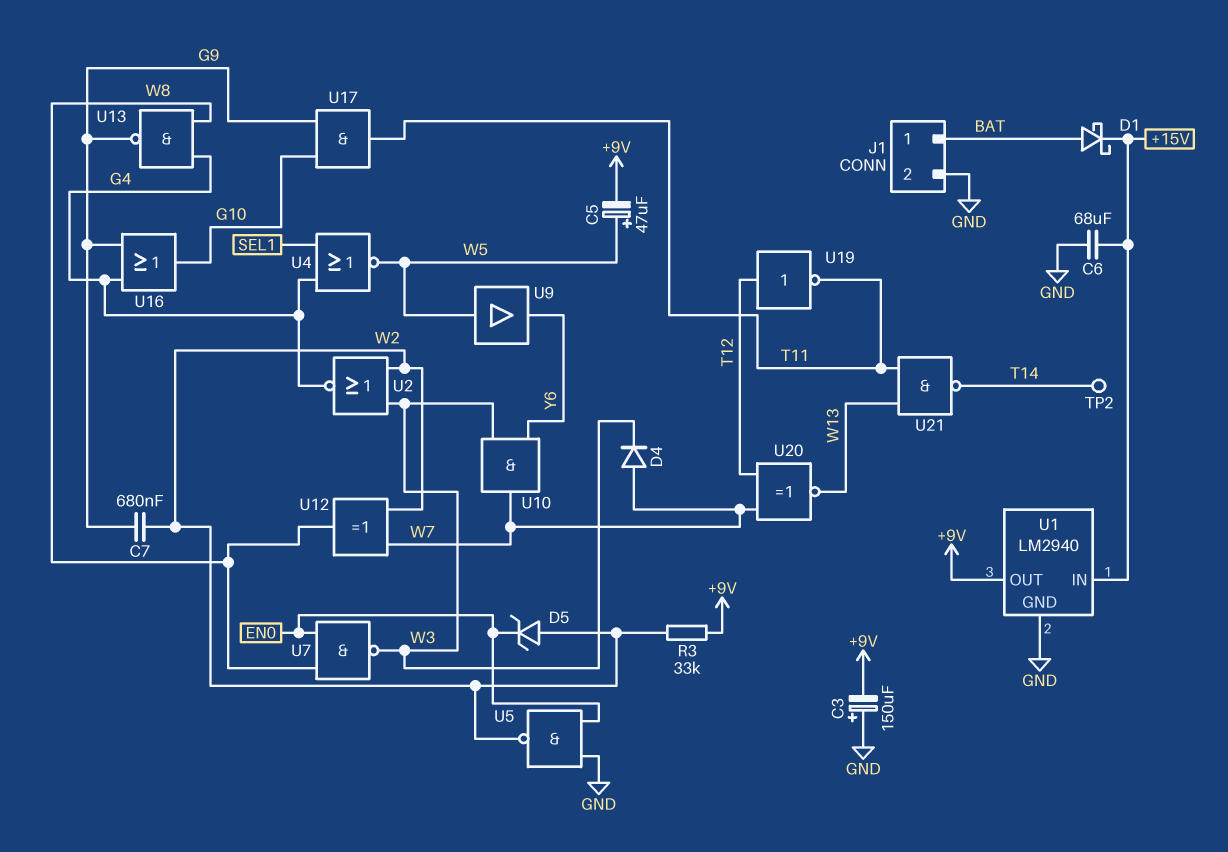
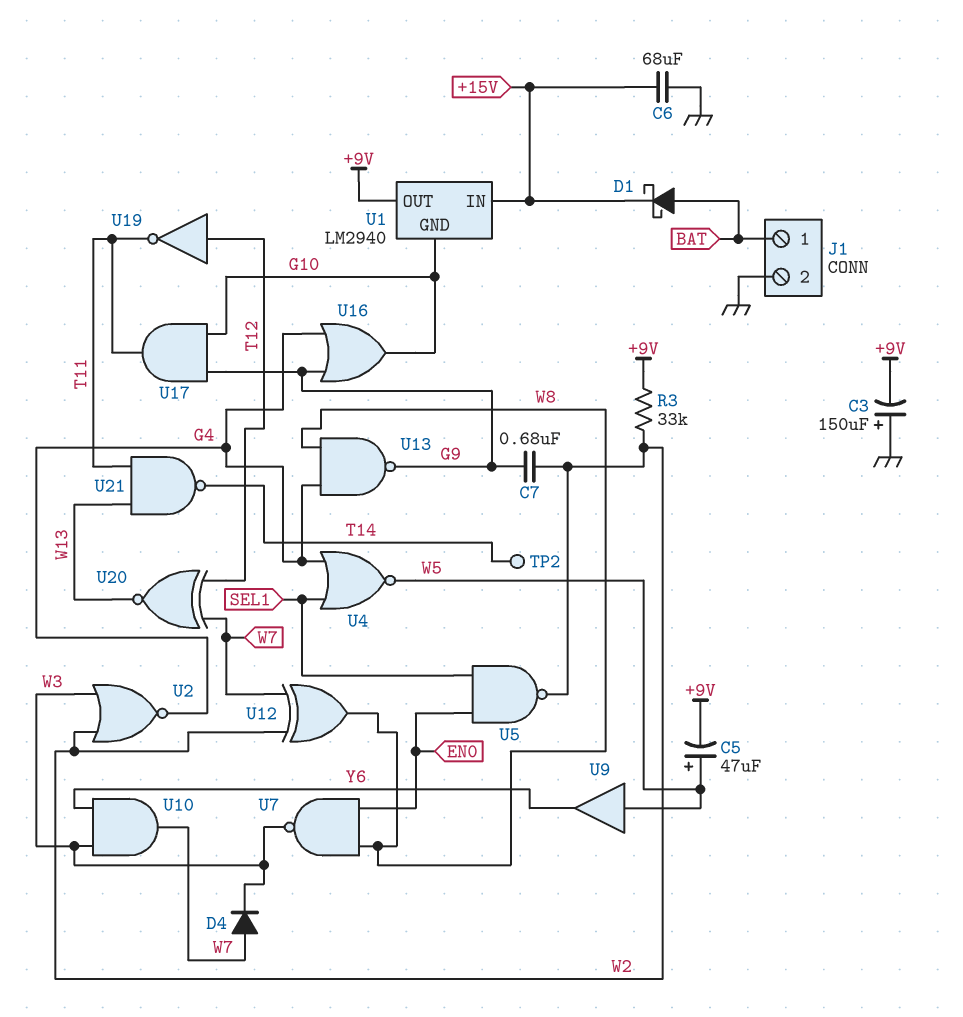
D5: zener (A W2, K EN0) -> none
U1 pin GND: GND -> G10
U5: NAND (in EN0, in GND, out W2) -> NAND (in EN0, in SEL1, out W2)

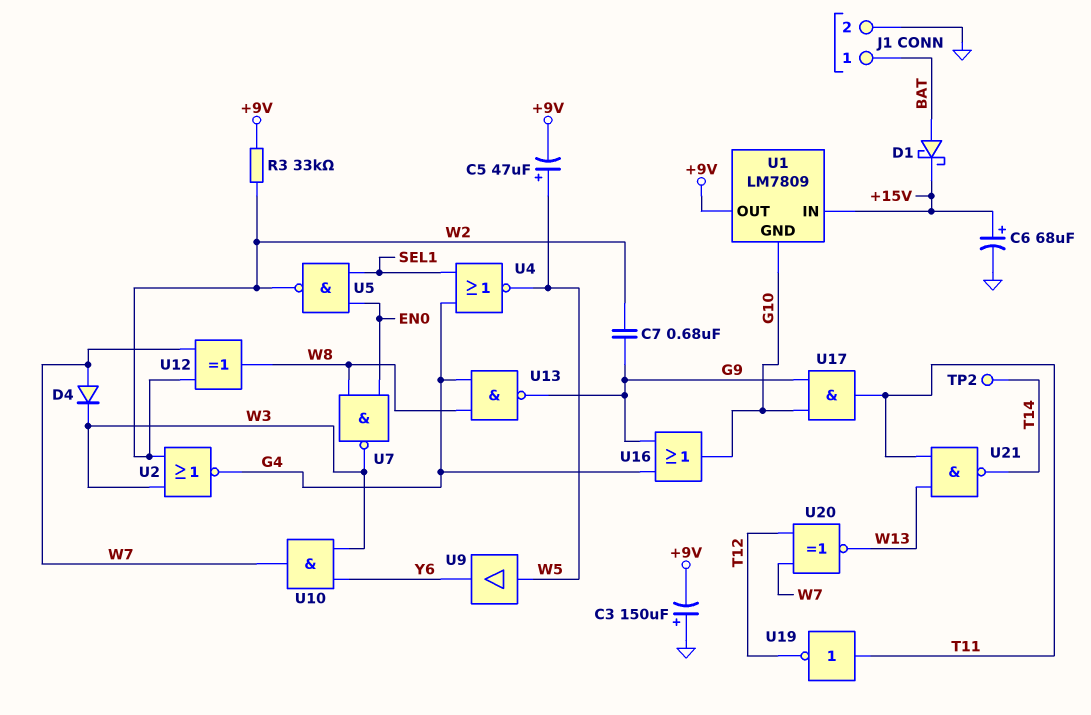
C6: 68uF (+15V, GND) -> 68uF (plus +15V, minus GND)
U1: LM2940 -> LM7809
U19: NOT (in T12, out T11) -> NOT (in T11, out T12)

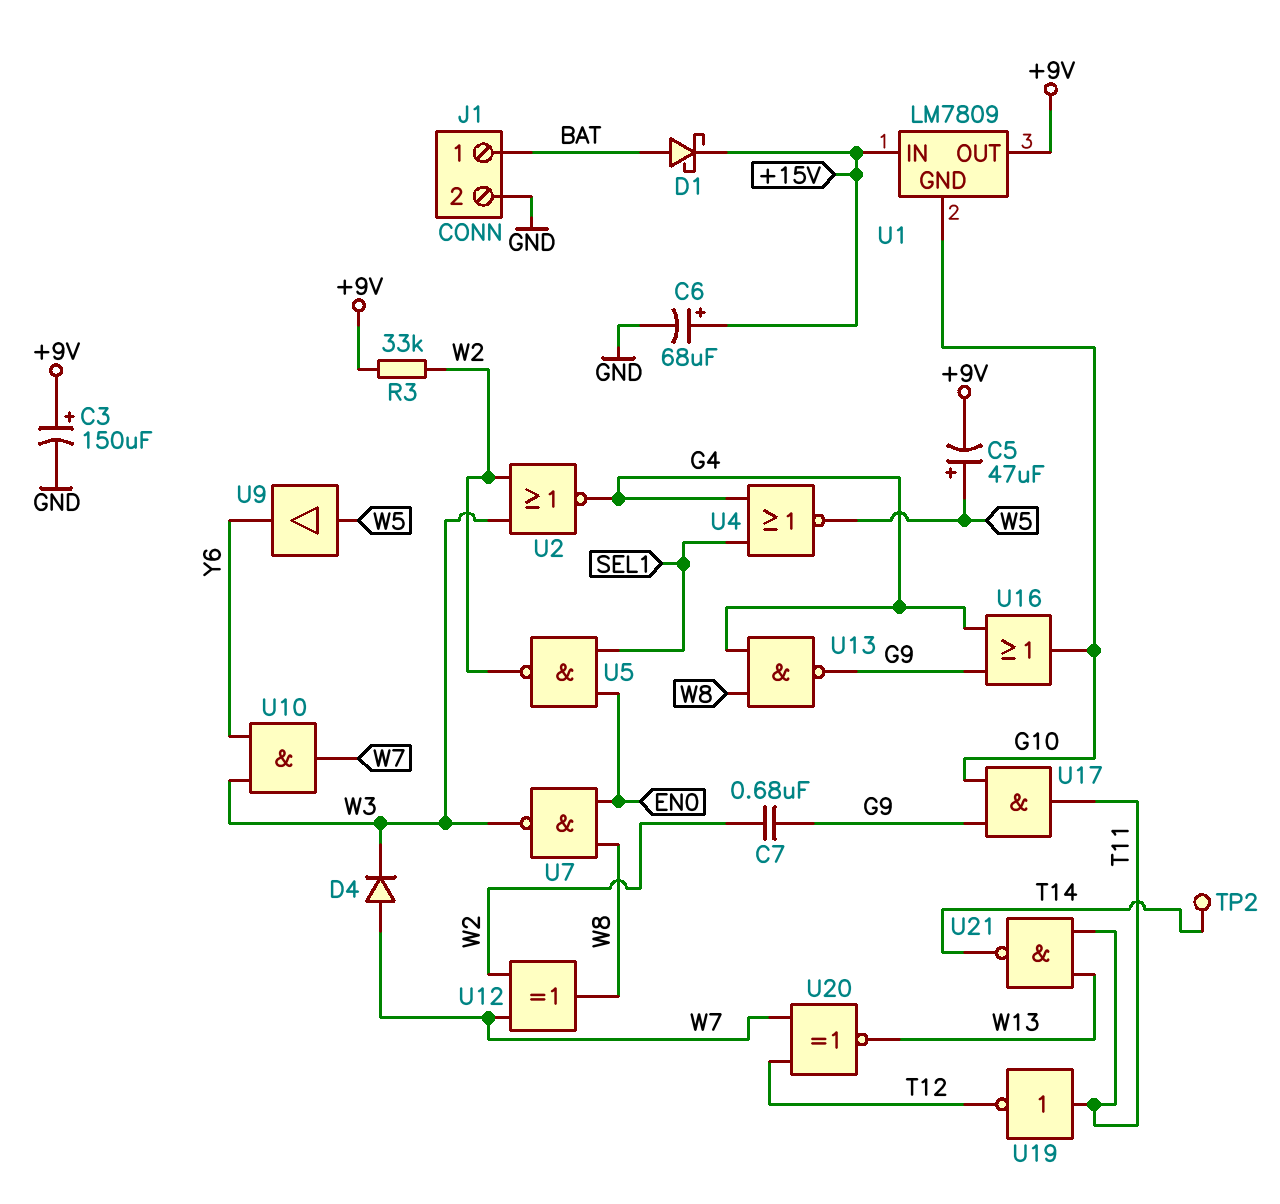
C3: 150uF (plus GND, minus +9V) -> 150uF (plus +9V, minus GND)

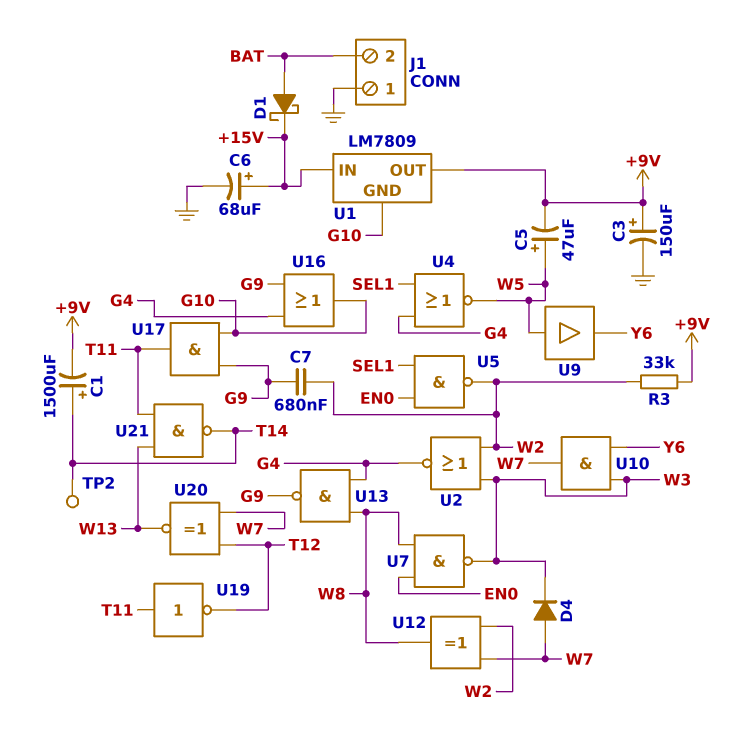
C1: none -> 1500uF (plus T14, minus +9V)
J1 pin 1: BAT -> GND
J1 pin 2: GND -> BAT

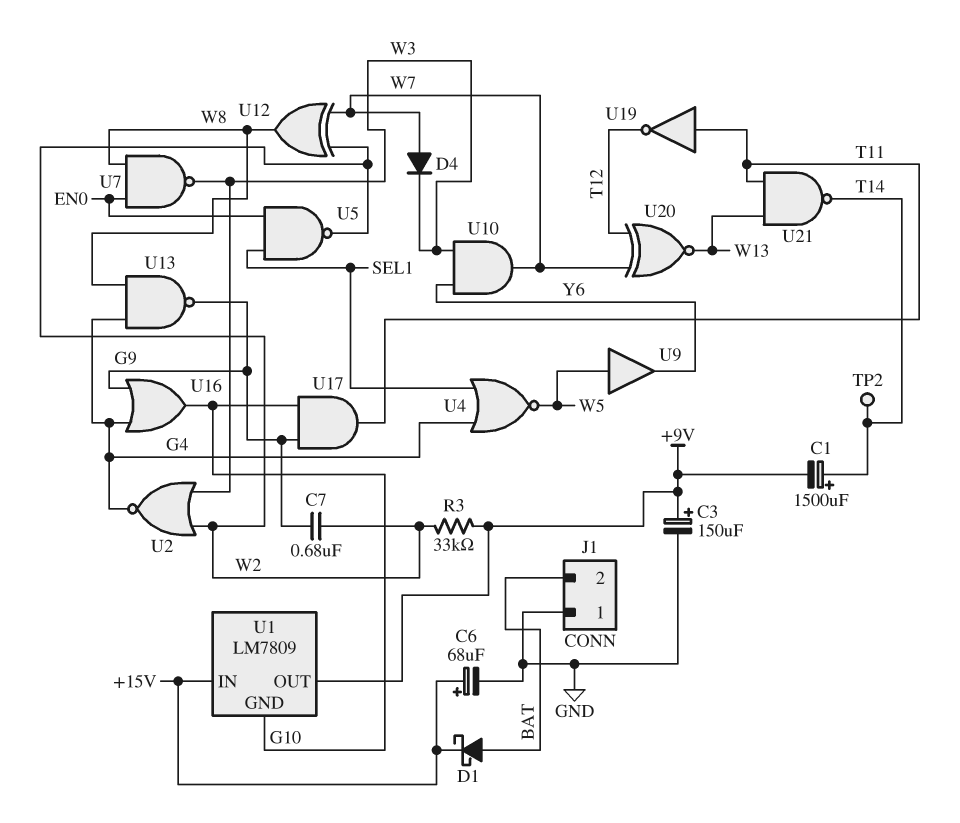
C5: 47uF (plus W5, minus +9V) -> none

